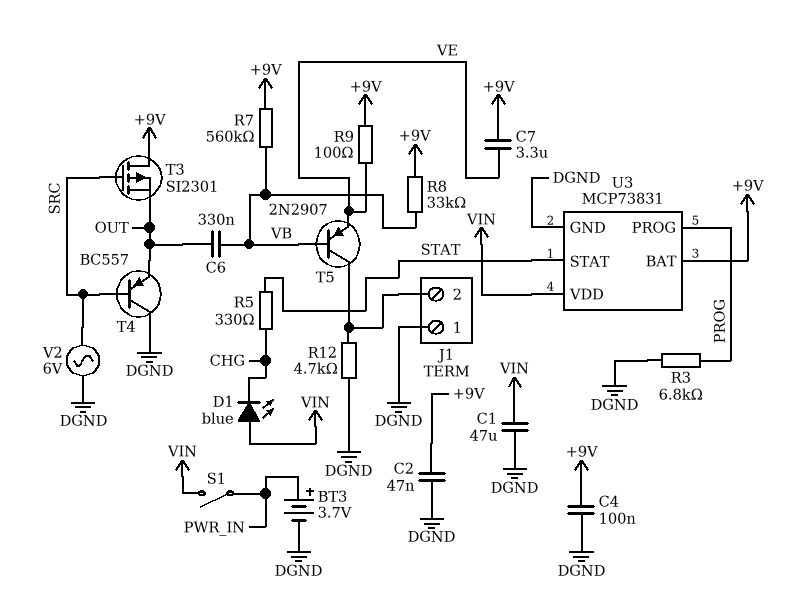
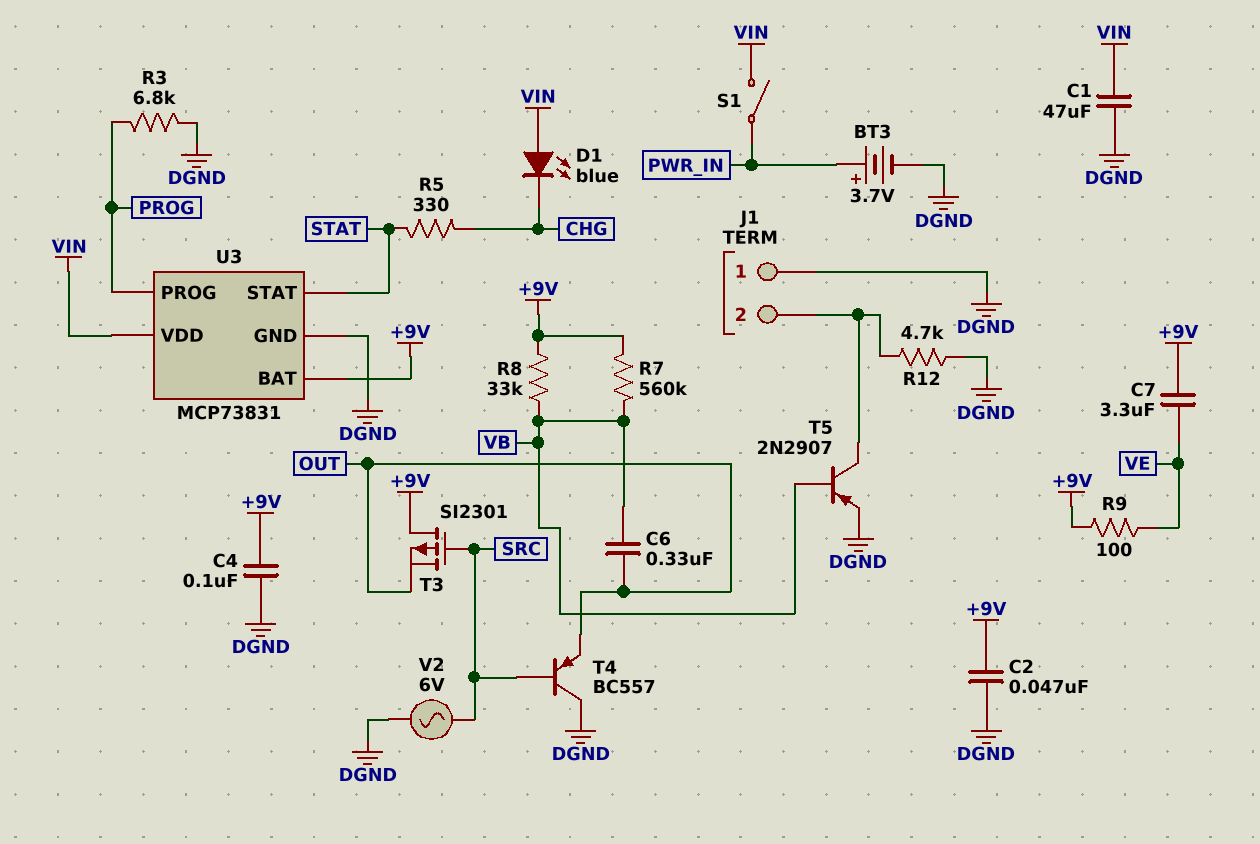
T5: PNP 2N2907 (B VB, C J1/2, E VE) -> PNP 2N2907 (B VB, C J1/2, E DGND)

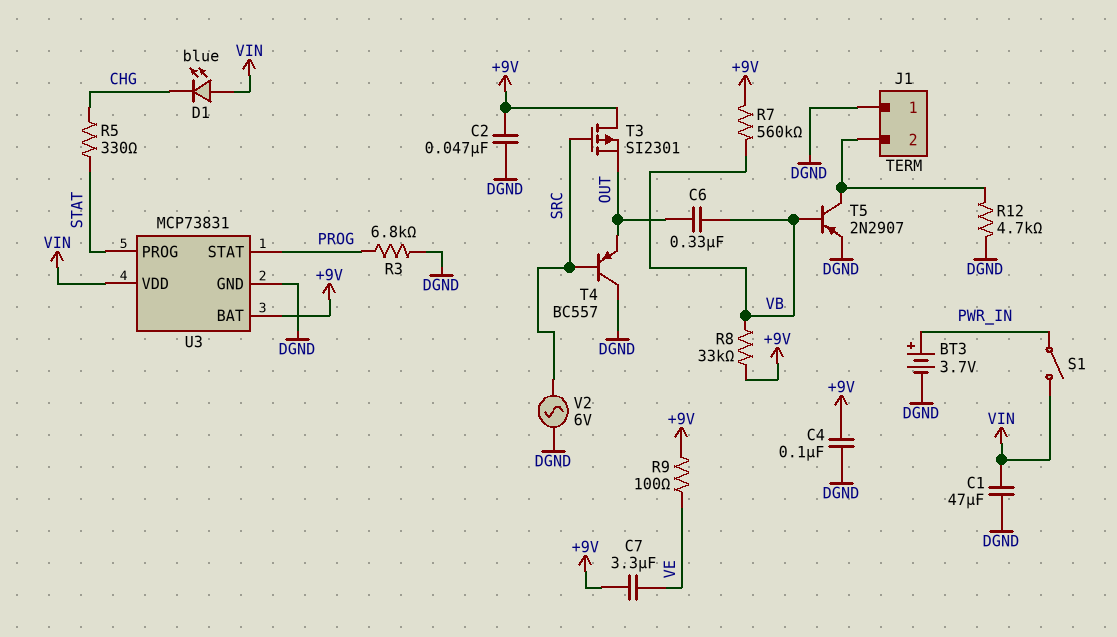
U3 pin PROG: PROG -> STAT
U3 pin STAT: STAT -> PROG

